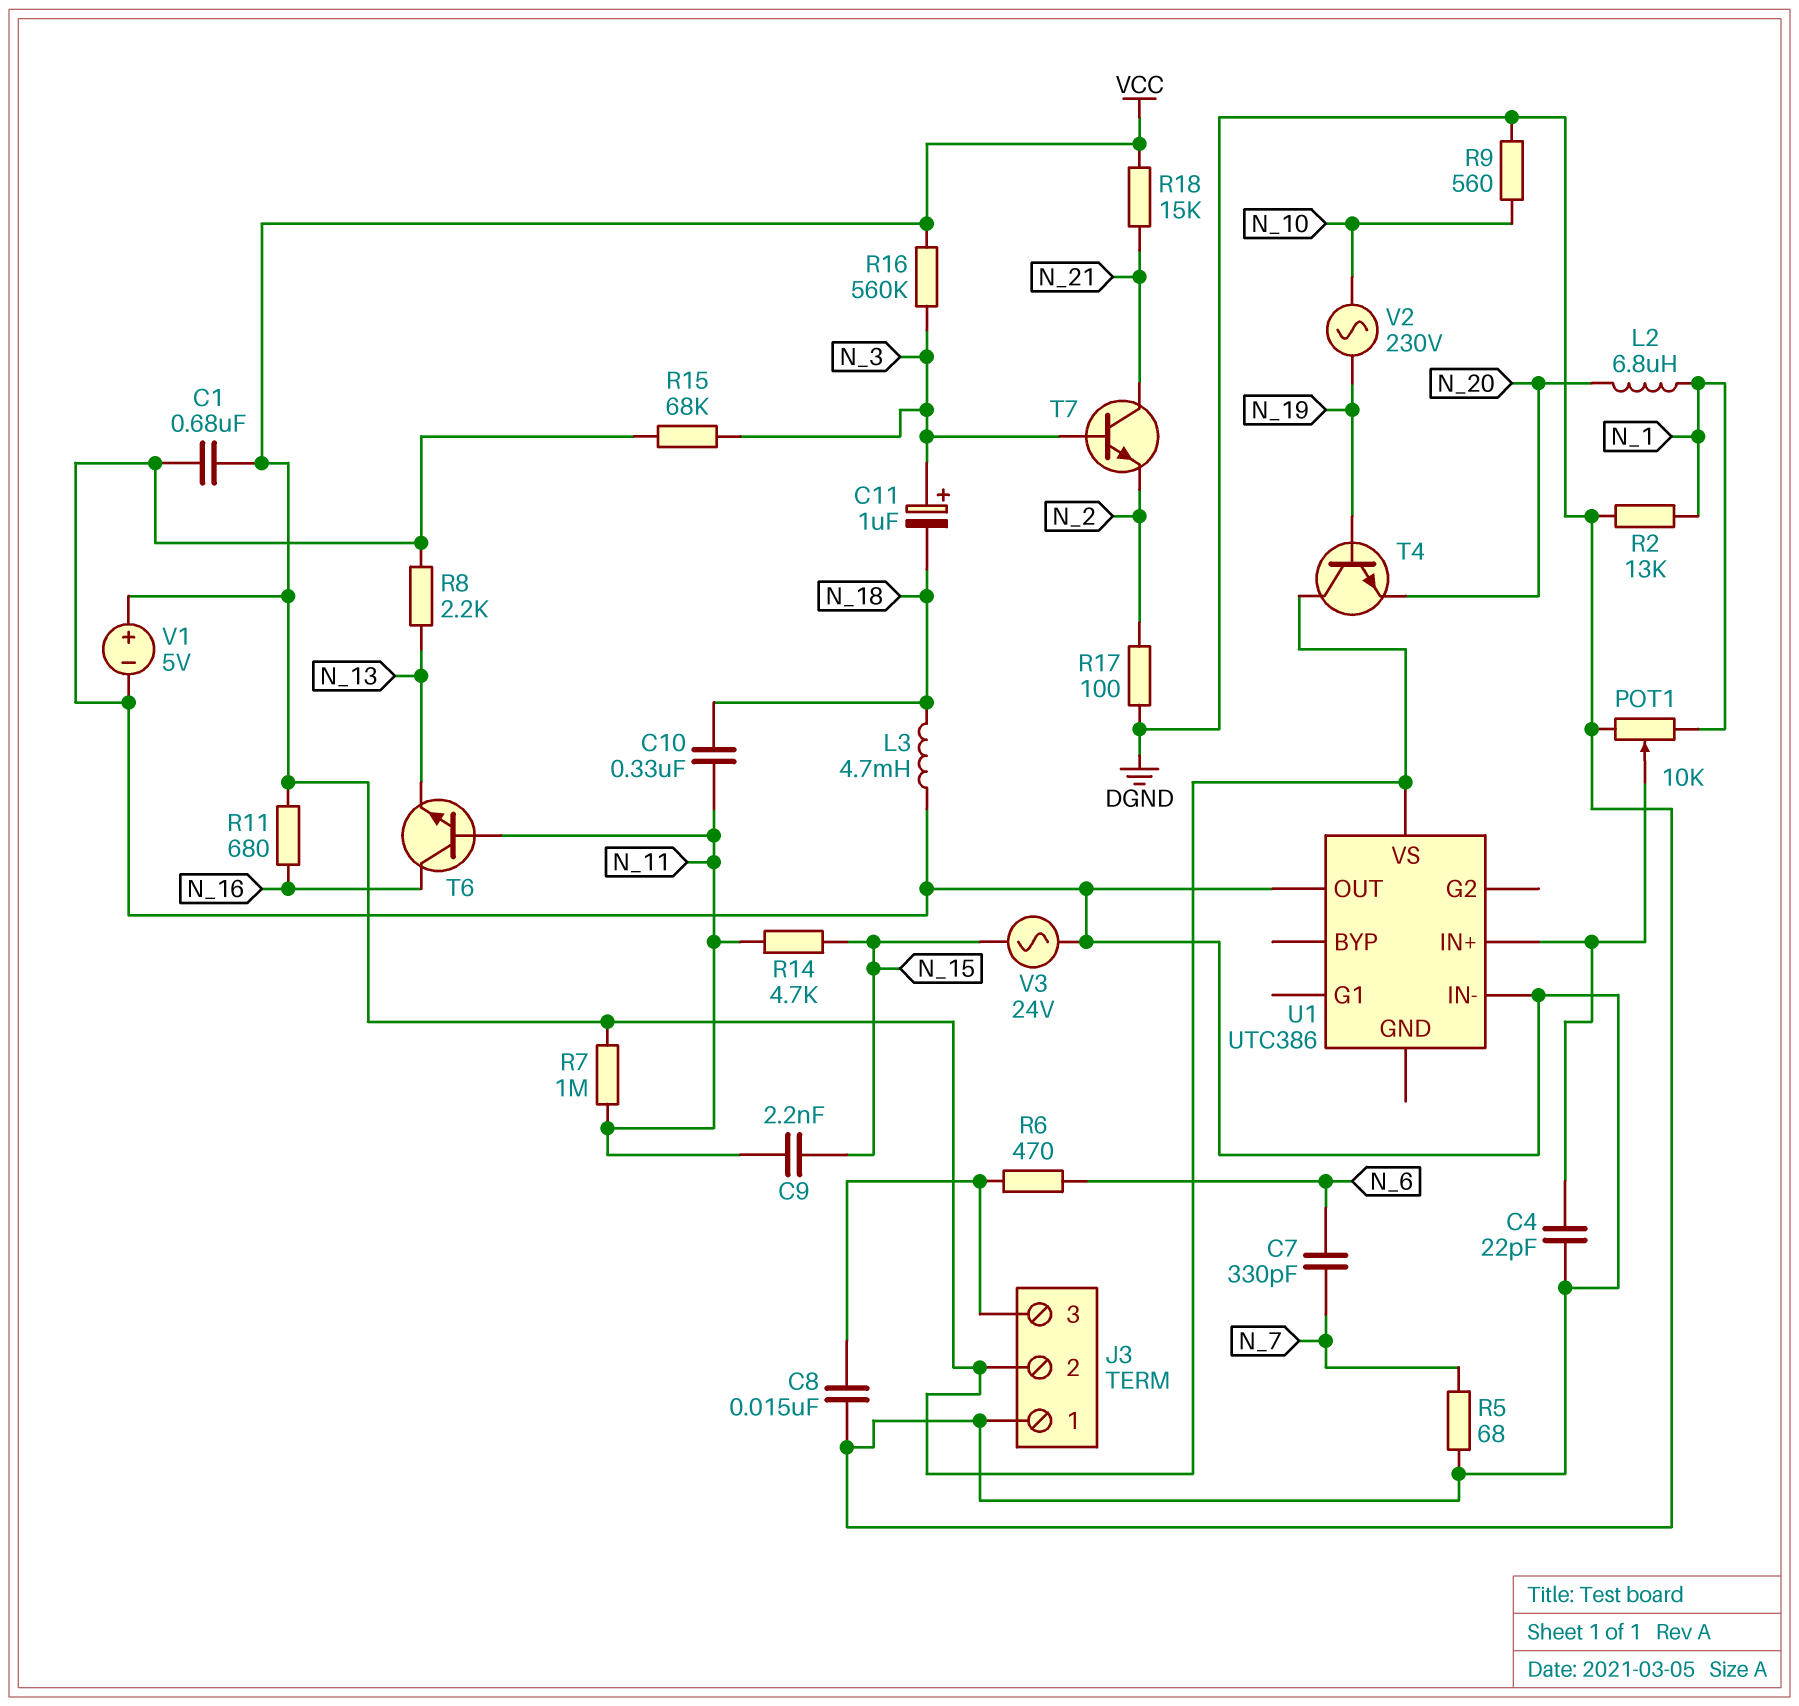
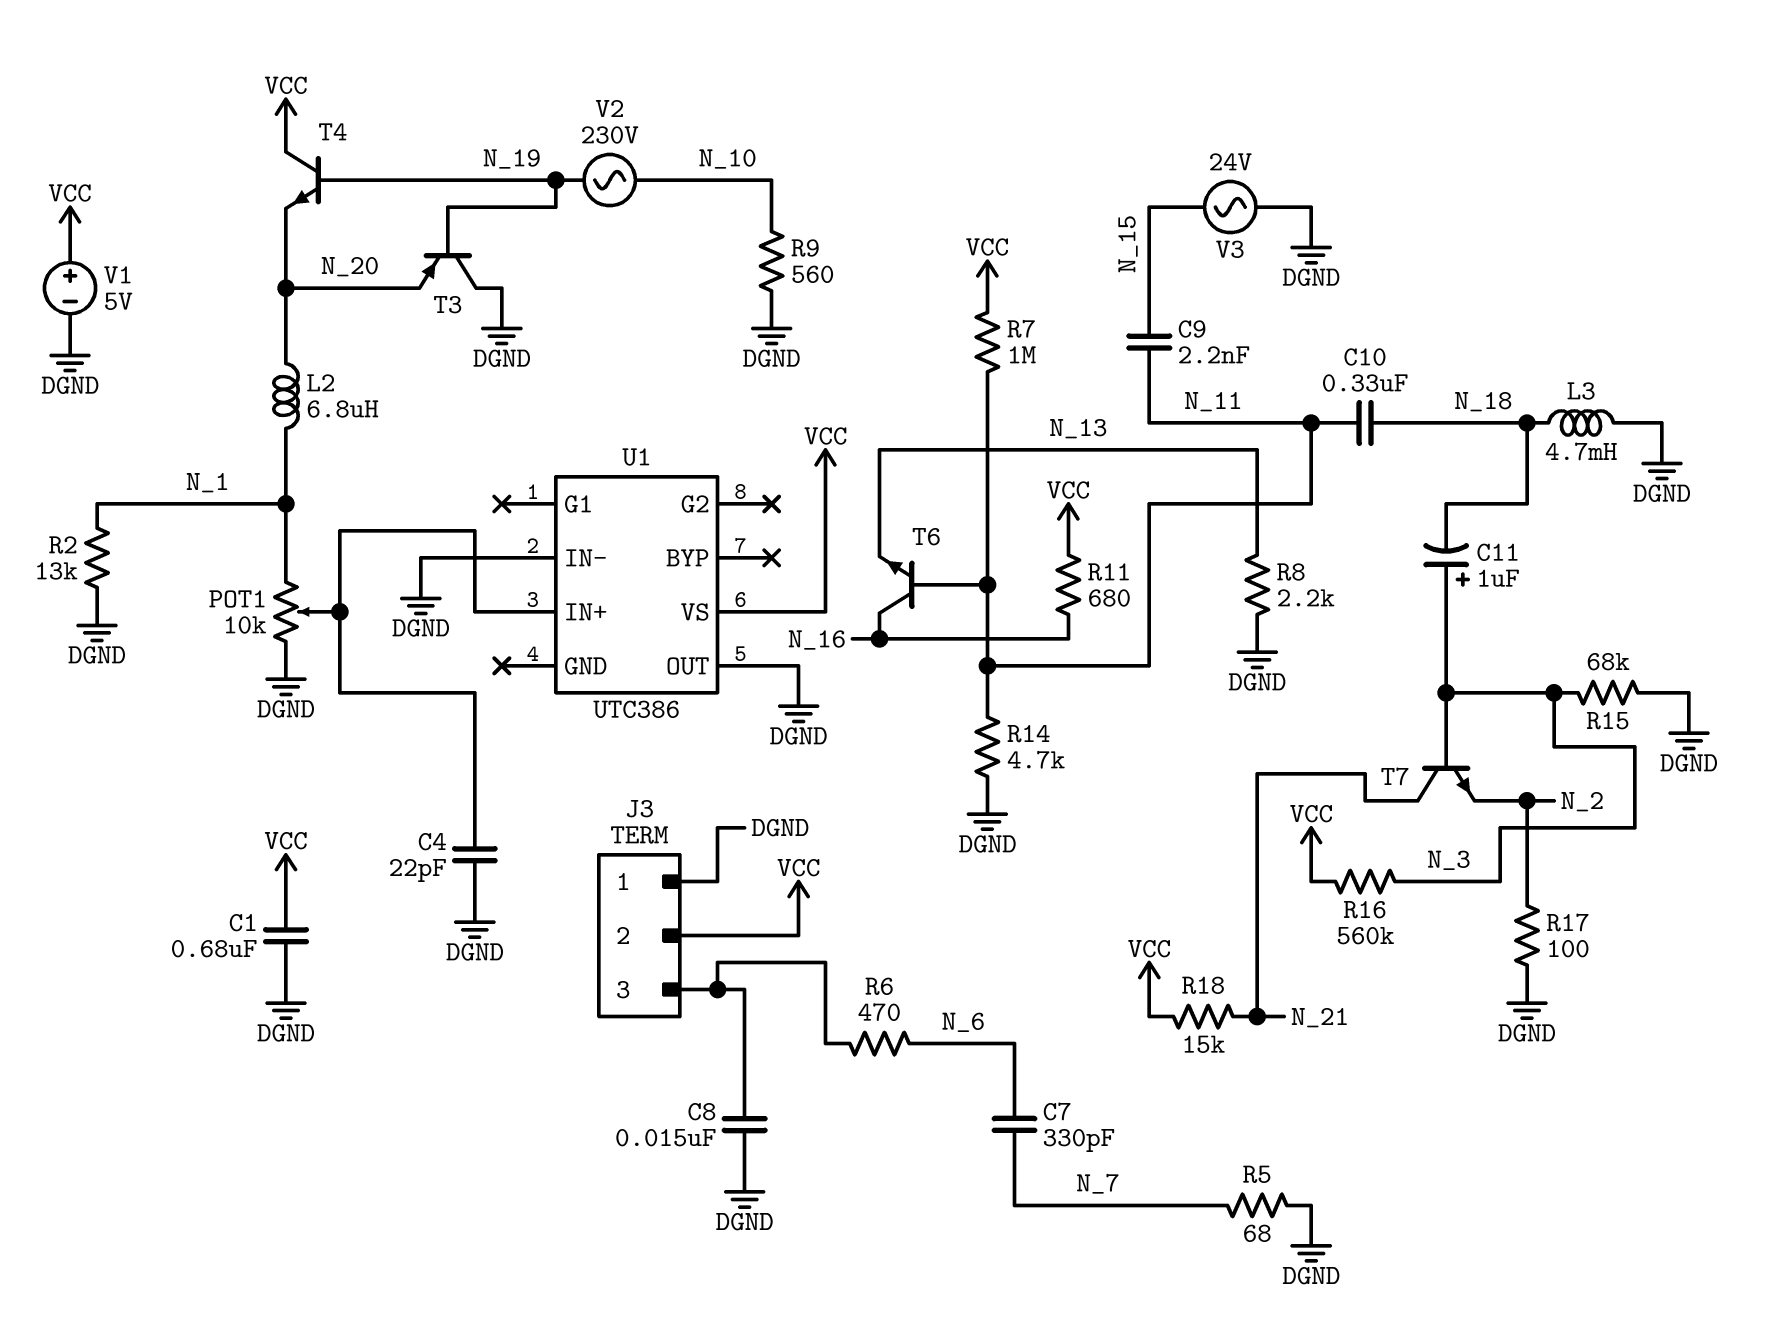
R14: 4.7k (N_11, N_15) -> 4.7k (DGND, N_11)
T3: none -> PNP (B N_19, C DGND, E N_20)

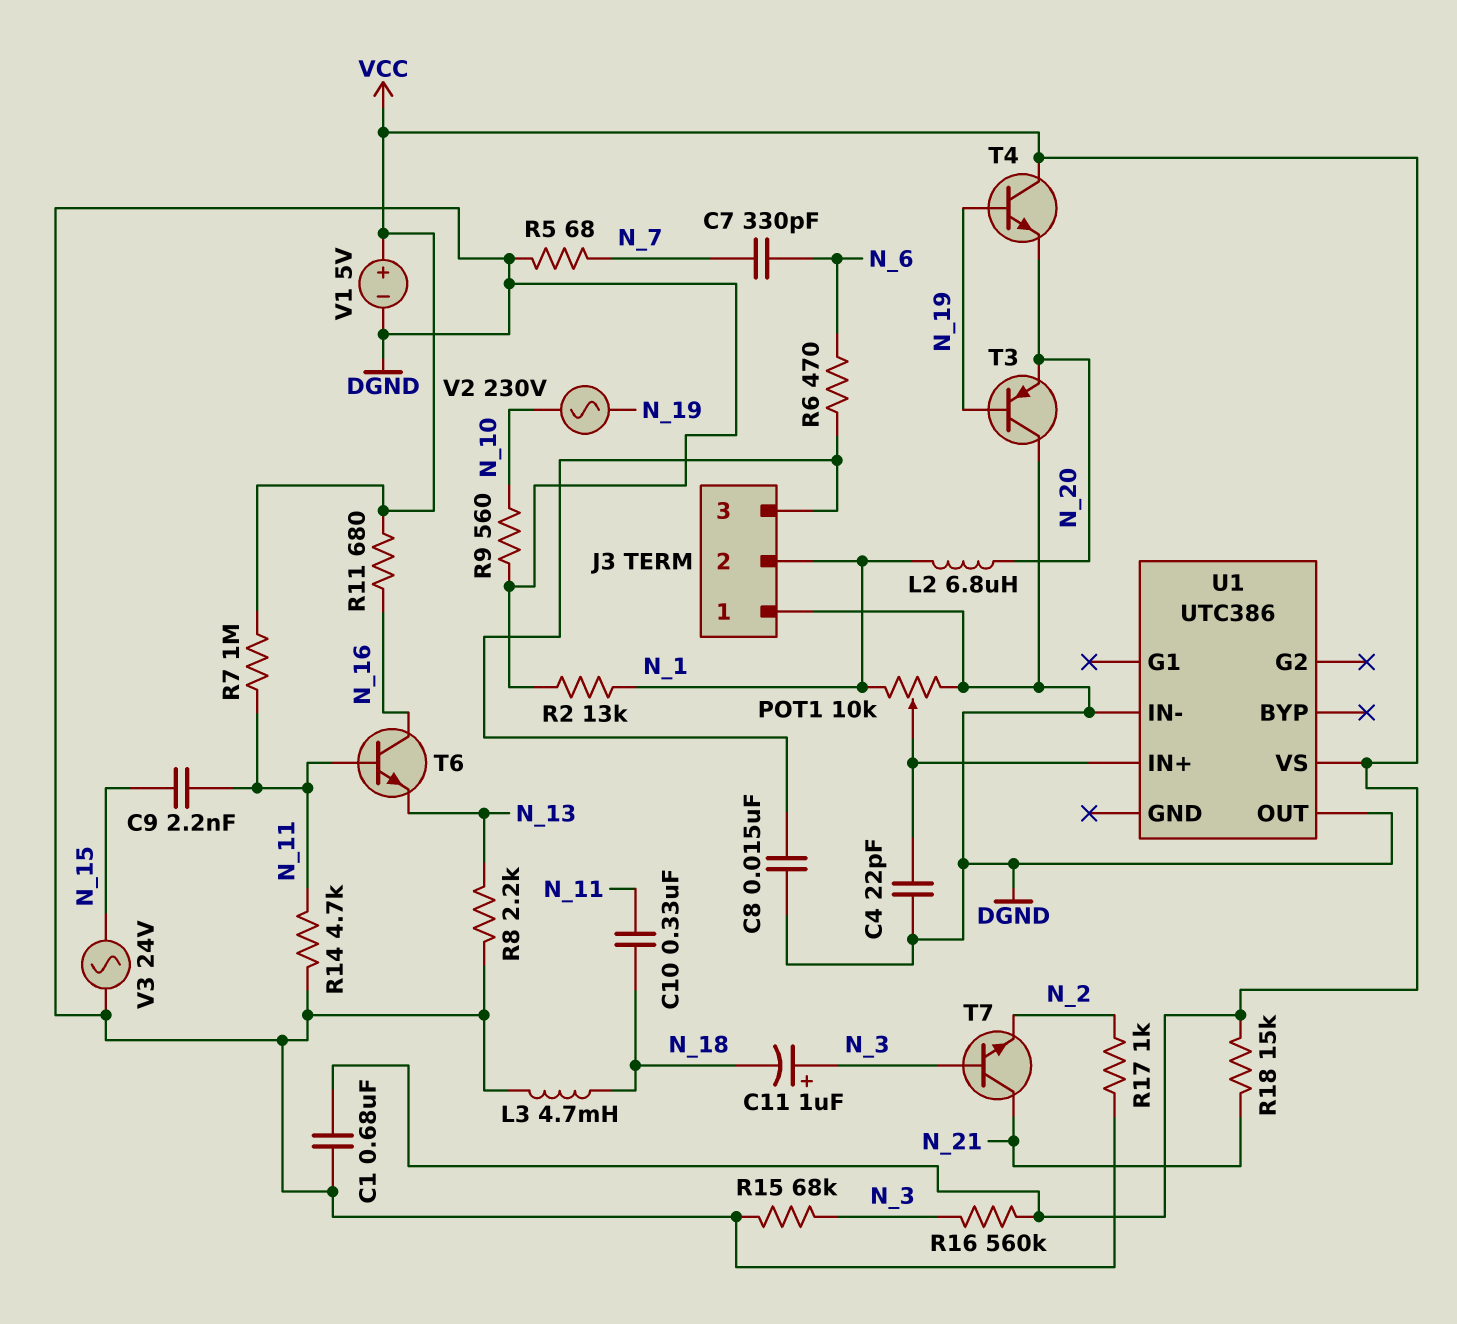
J3 pin 2: VCC -> N_1
R17: 100 (DGND, N_2) -> 1k (DGND, N_2)

